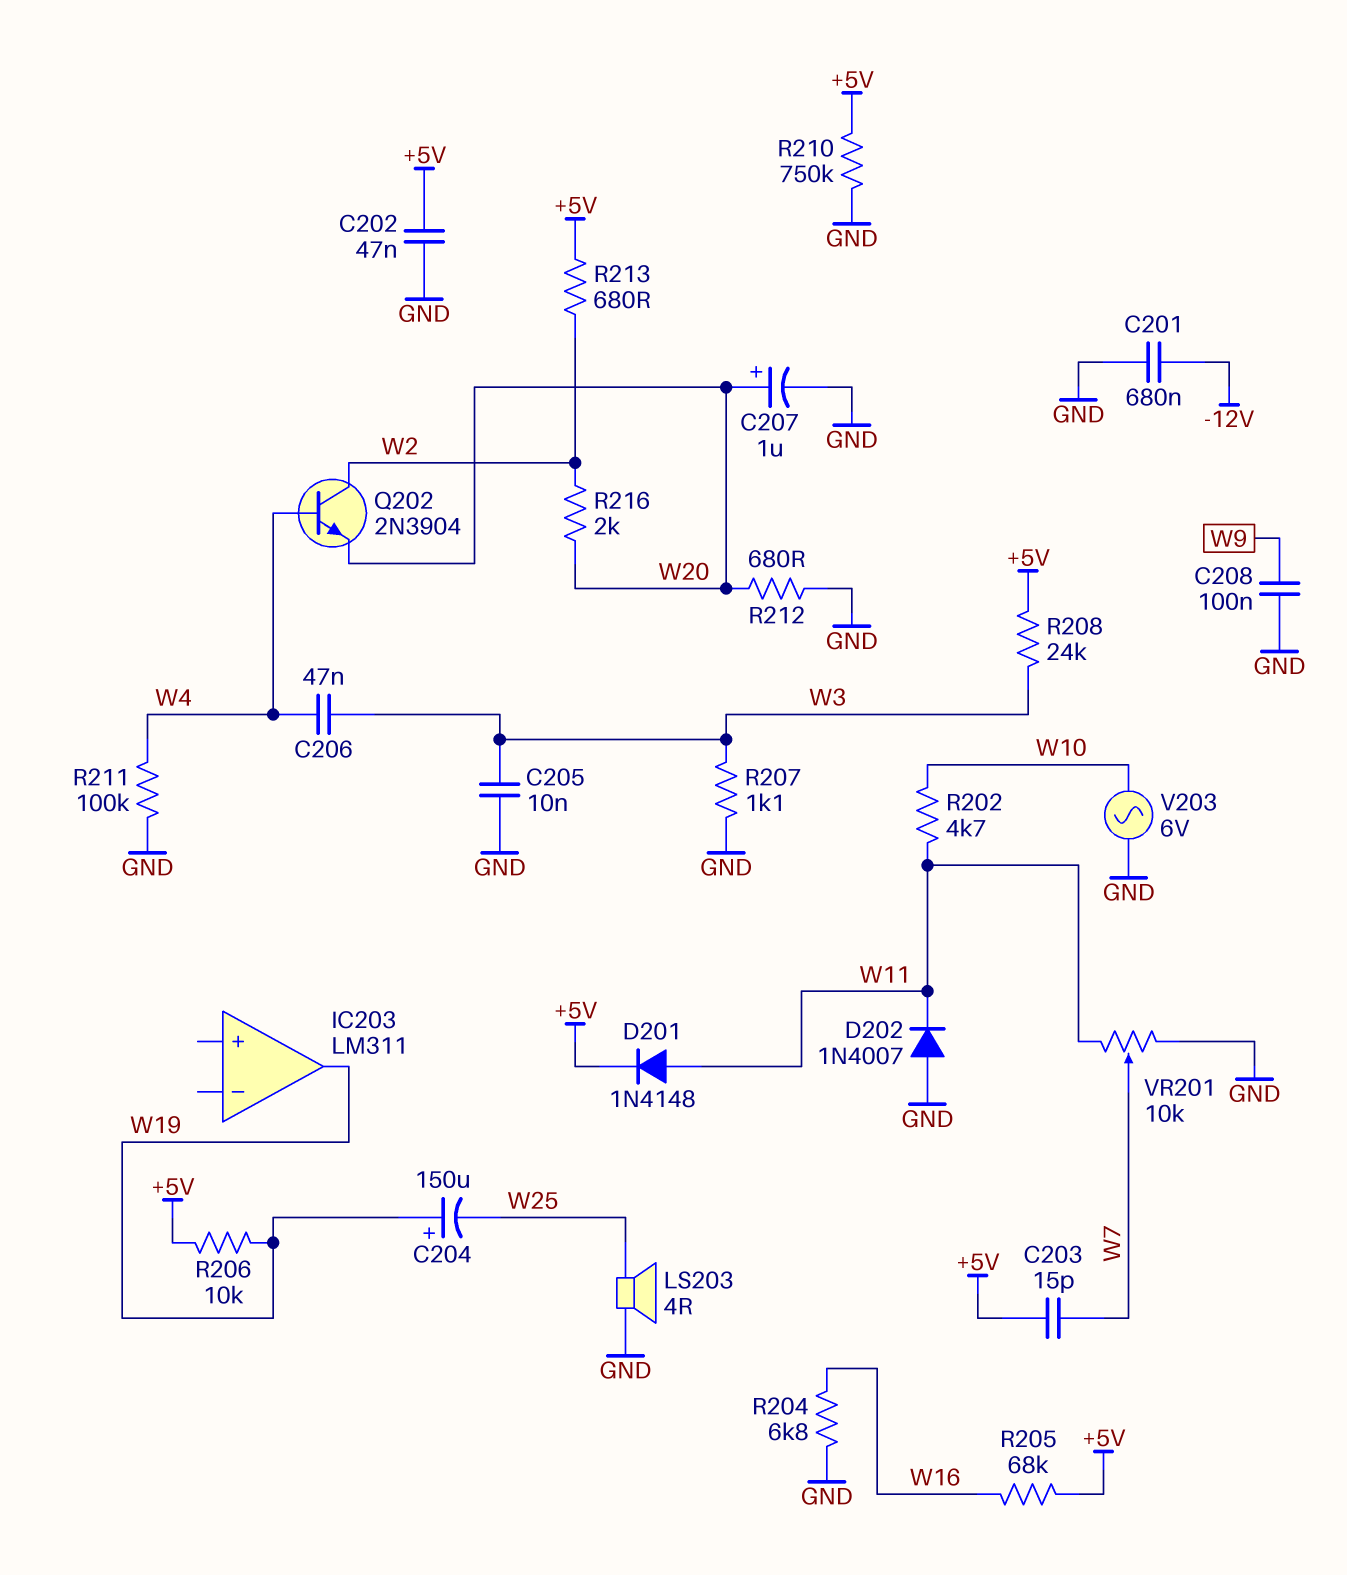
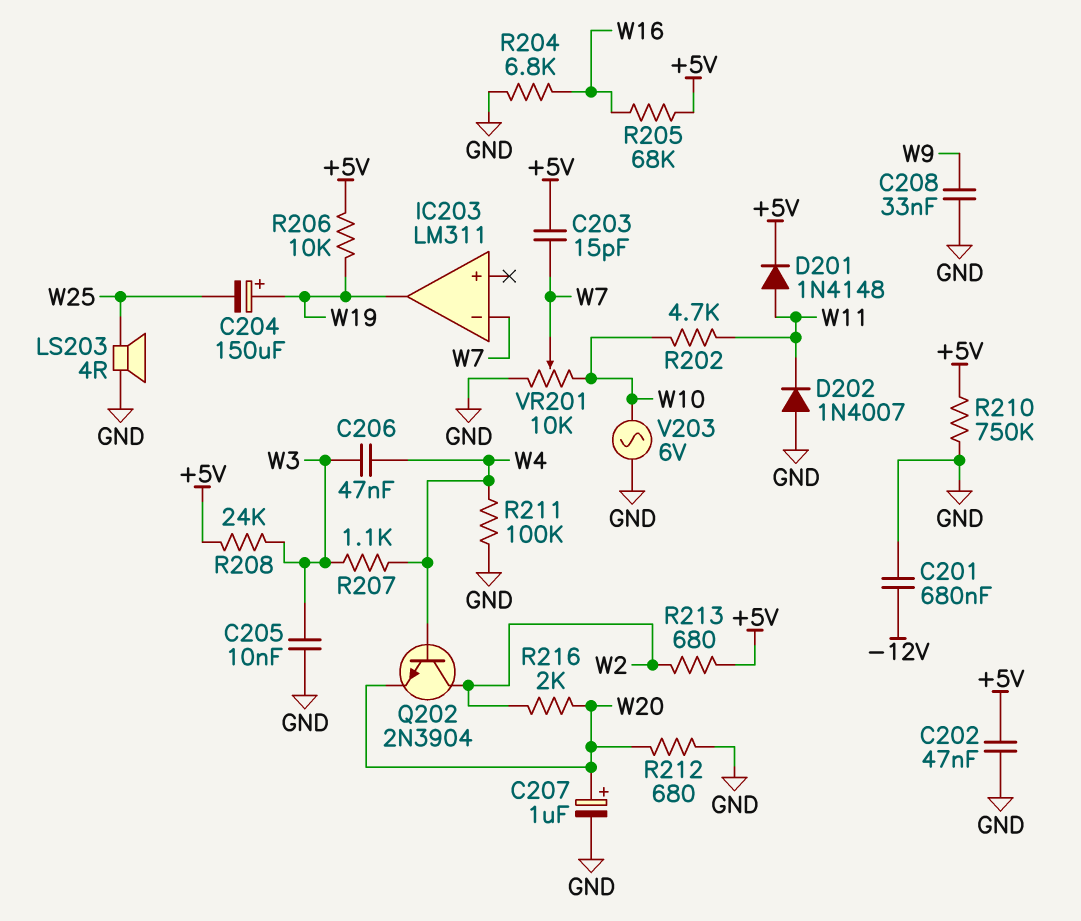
C208: 100nF (GND, W9) -> 33nF (GND, W9)
IC203 pin in-: none -> W7
R207: 1.1k (GND, W3) -> 1.1k (W3, W4)
VR201: 10k (GND, W11, wiper W7) -> 10k (GND, W10, wiper W7)

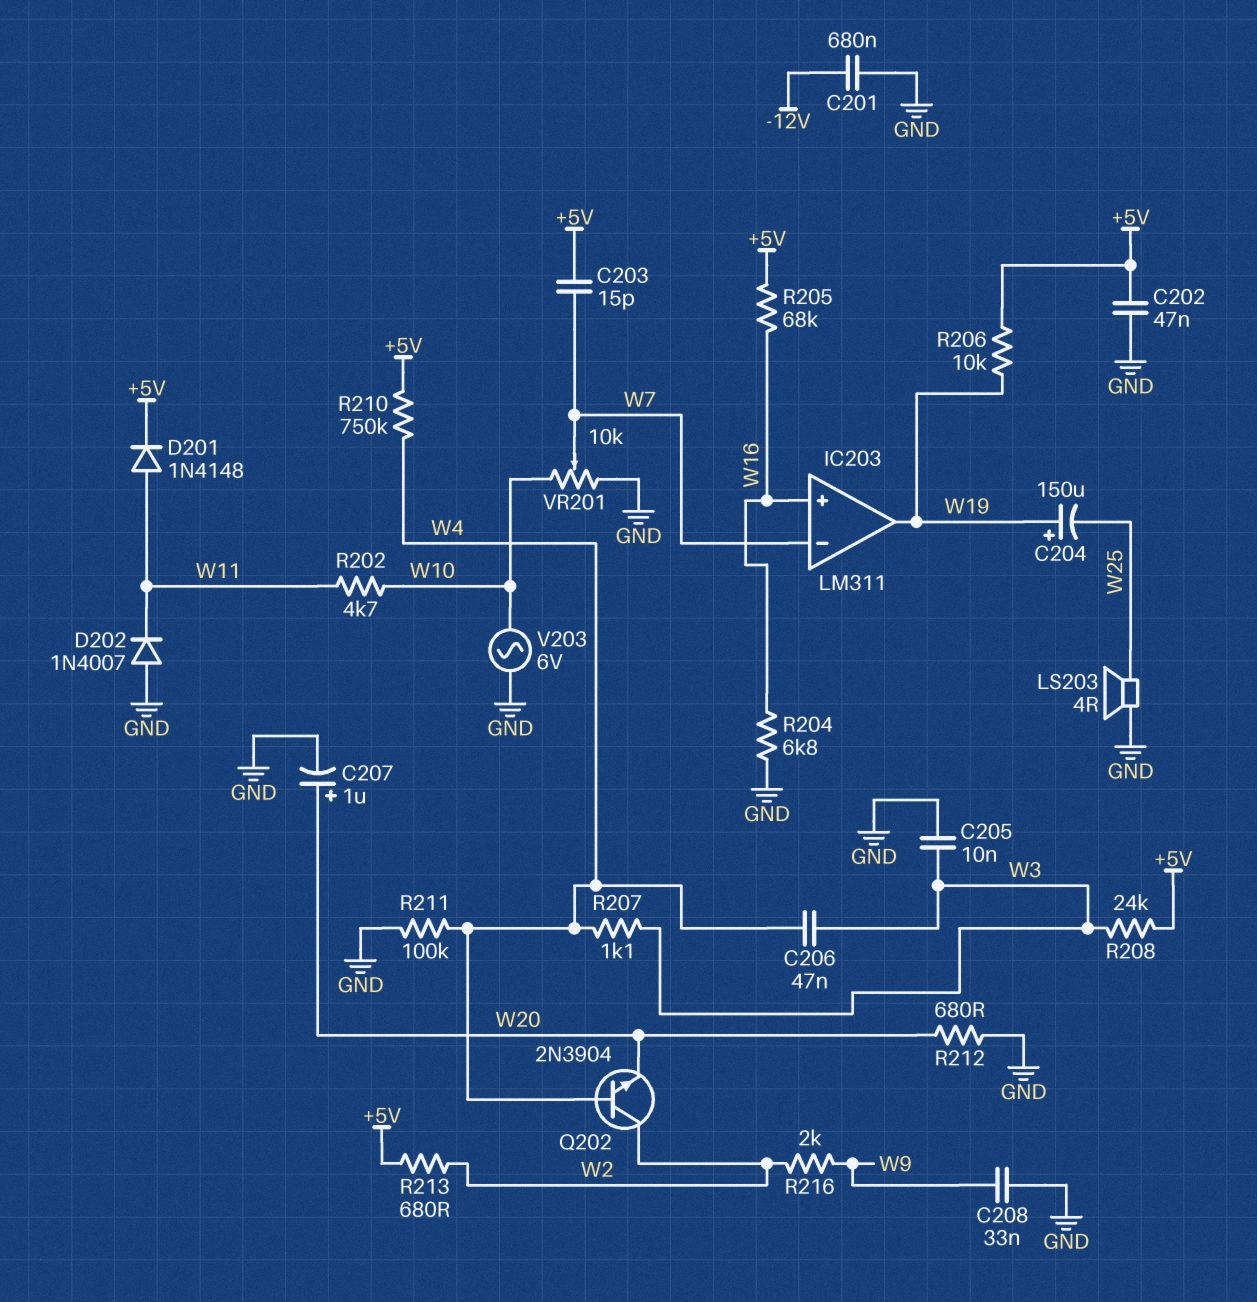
IC203 pin in+: none -> W16
R210: 750k (+5V, GND) -> 750k (+5V, W4)
R216: 2k (W2, W20) -> 2k (W2, W9)

